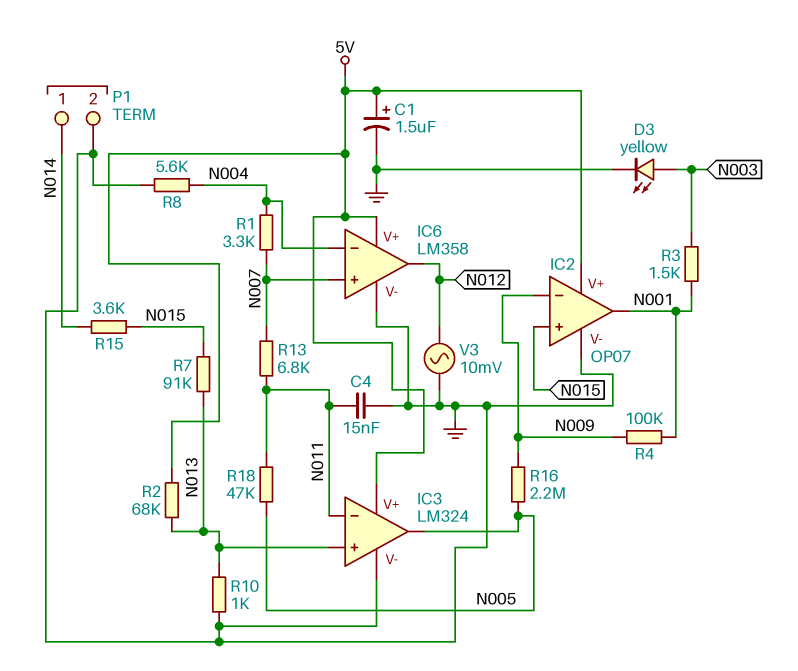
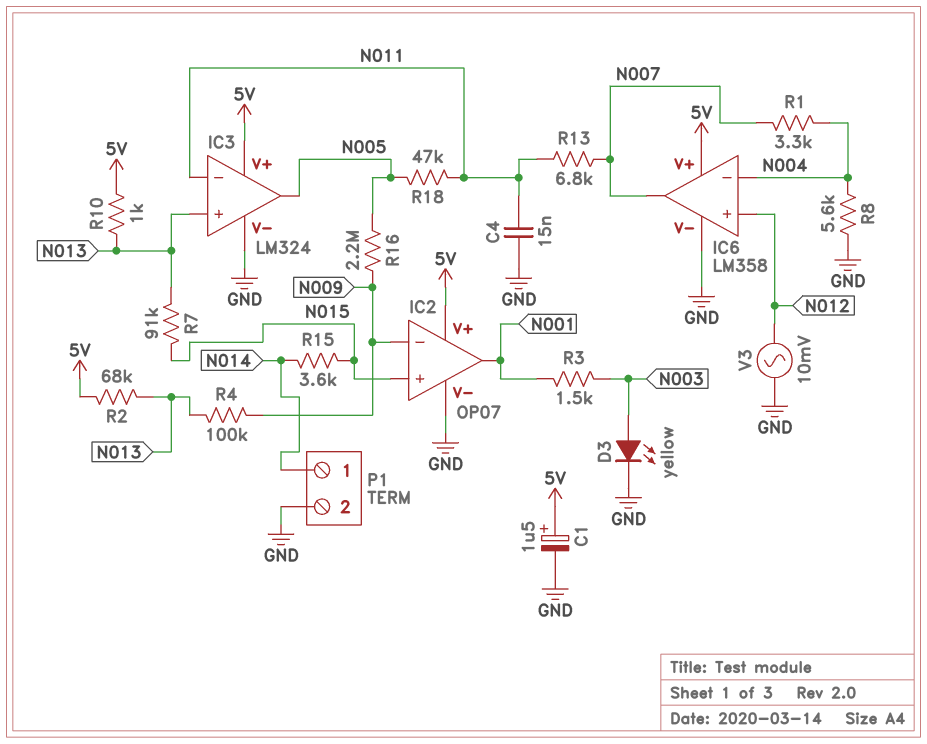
IC6 pin in+: N007 -> N012
IC6 pin out: N012 -> N007
R4: 100k (N001, N009) -> 100k (N009, N013)
R10: 1k (GND, N013) -> 1k (5V, N013)

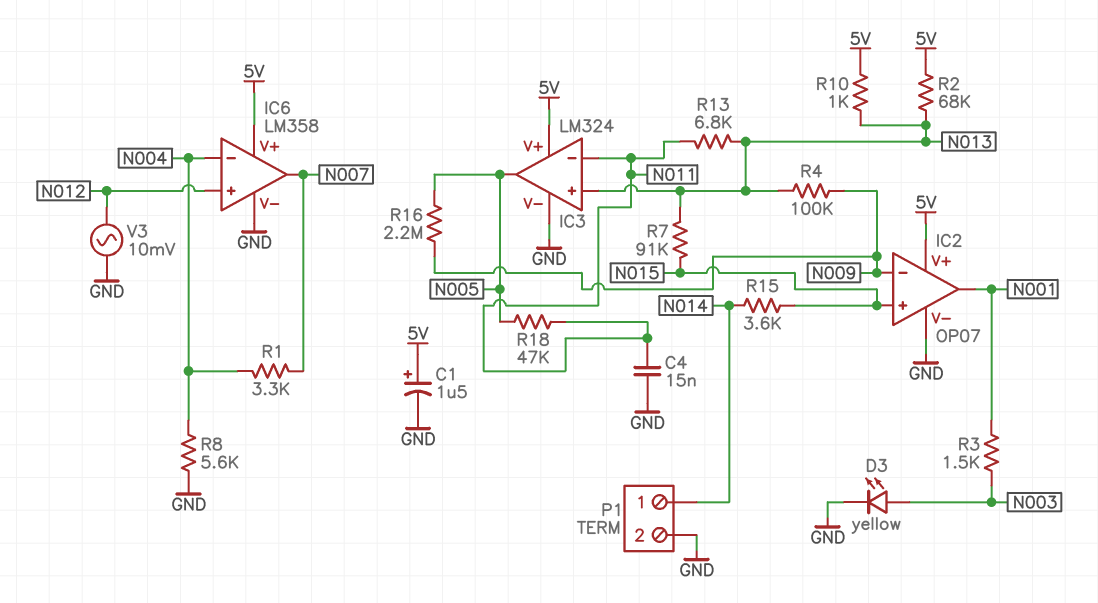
R13: 6.8k (N007, N011) -> 6.8k (N011, N013)

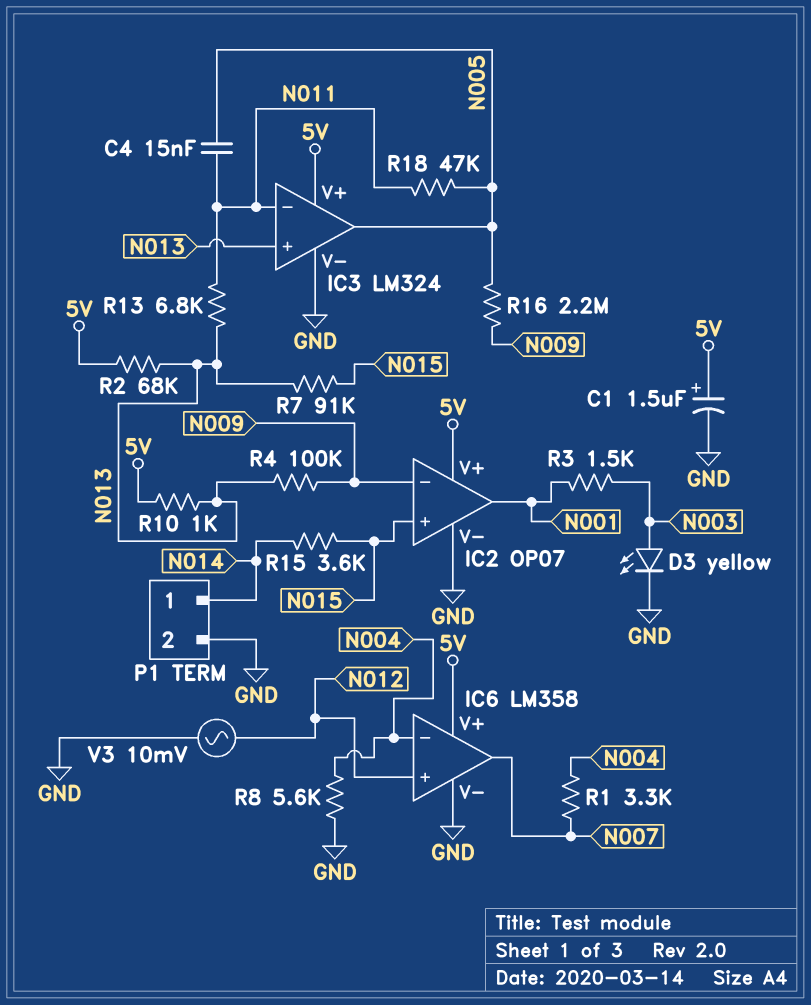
C4: 15nF (GND, N011) -> 15nF (N005, N011)

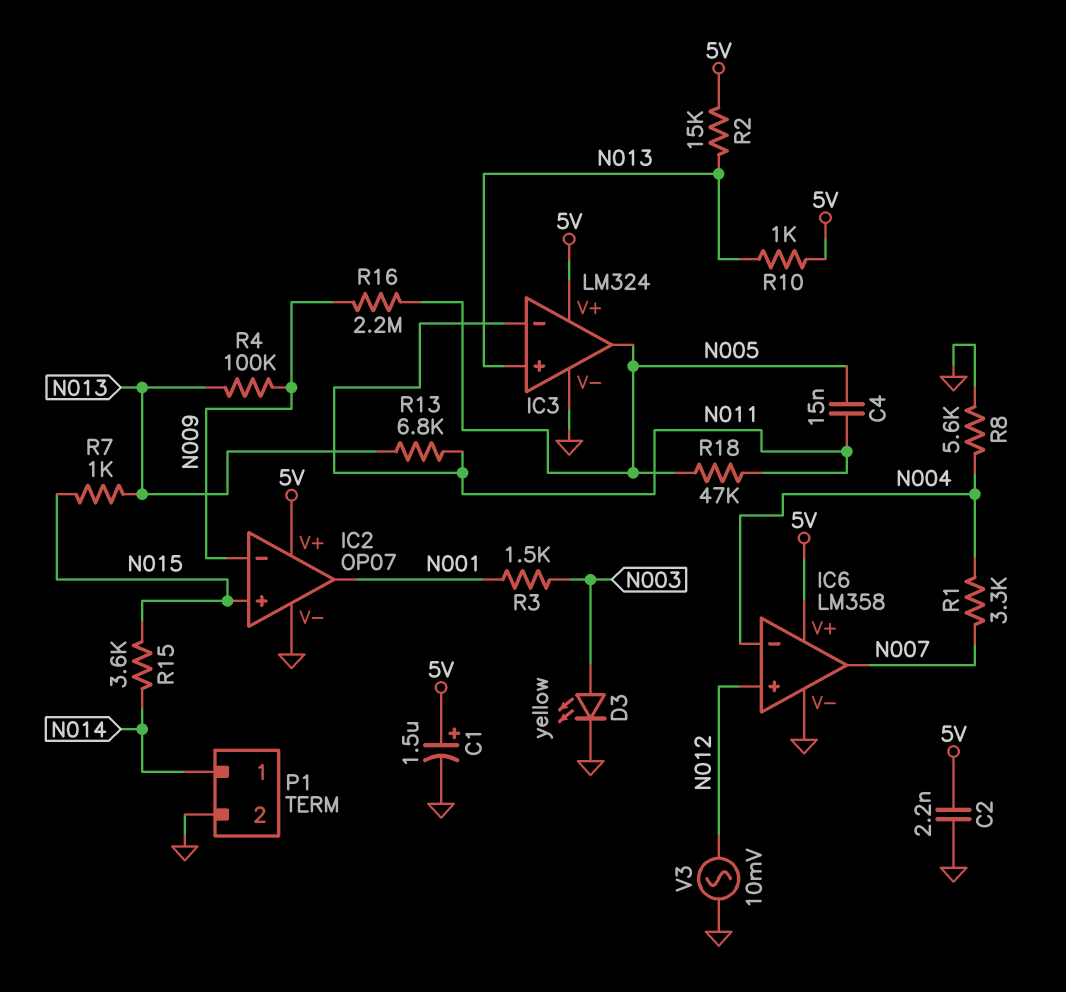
C2: none -> 2.2nF (5V, GND)
R2: 68k (5V, N013) -> 15k (5V, N013)
R7: 91k (N013, N015) -> 1k (N013, N015)

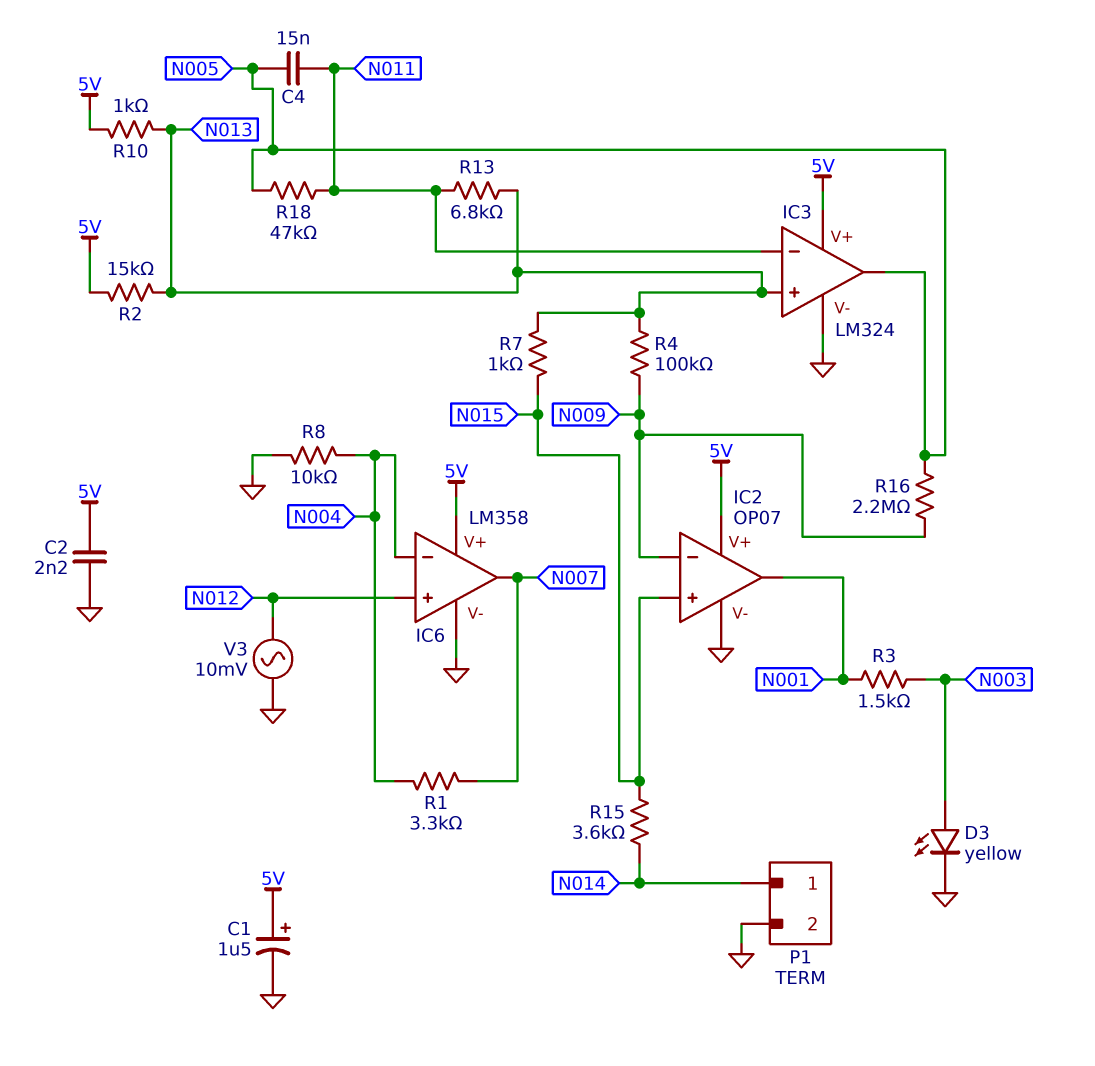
R8: 5.6k (GND, N004) -> 10k (GND, N004)

